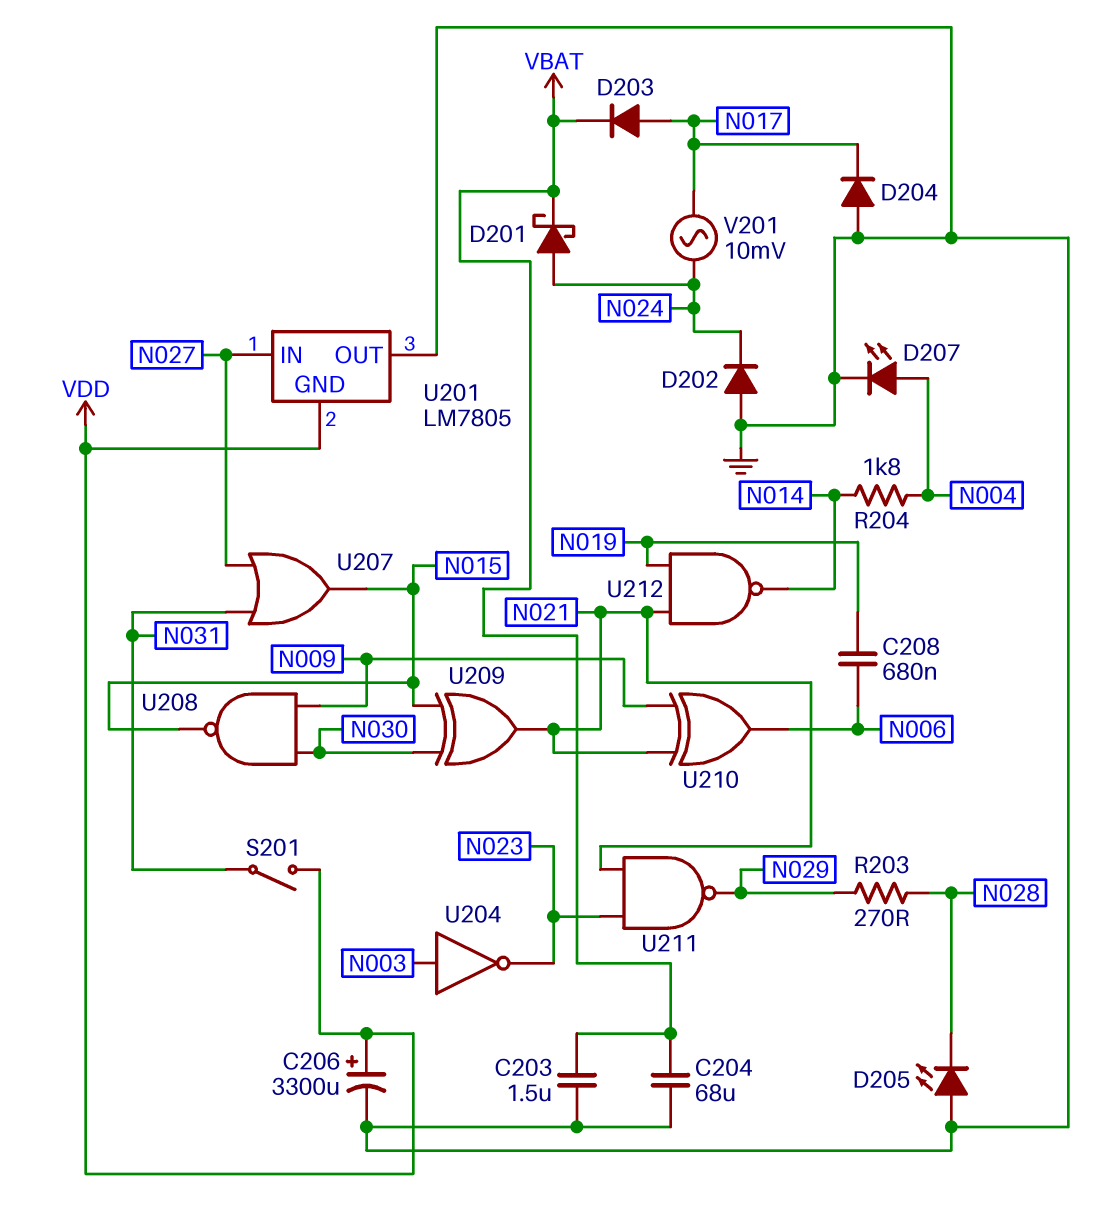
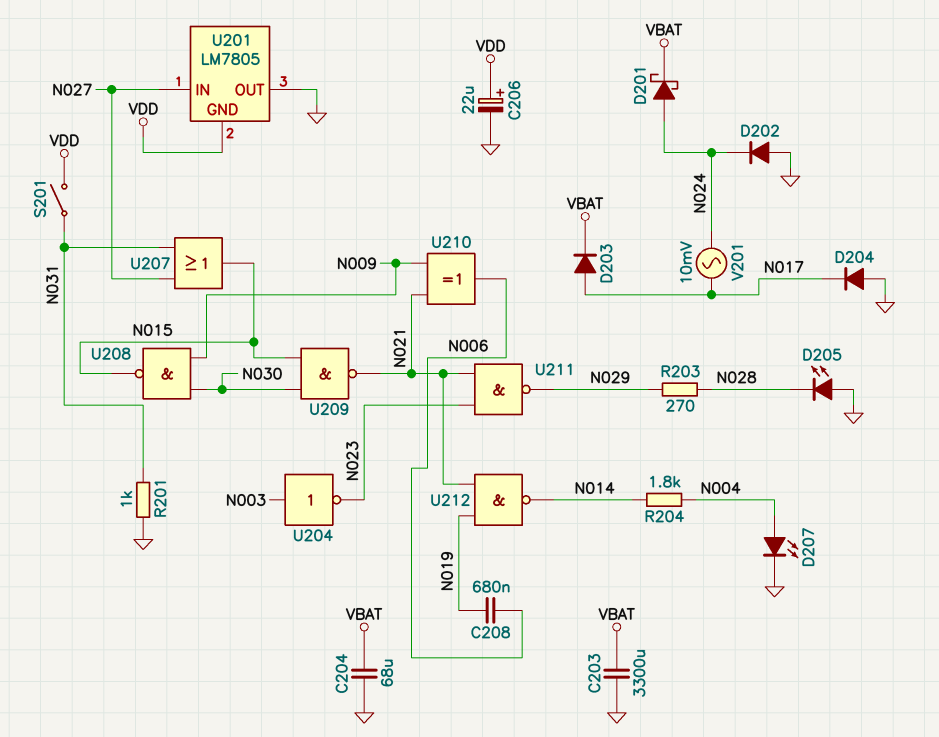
C203: 1.5uF (GND, VBAT) -> 3300uF (GND, VBAT)
C206: 3300uF (plus VDD, minus GND) -> 22uF (plus VDD, minus GND)
R201: none -> 1k (GND, N031)
U209: XOR (in N015, in N030, out N021) -> NAND (in N015, in N030, out N021)

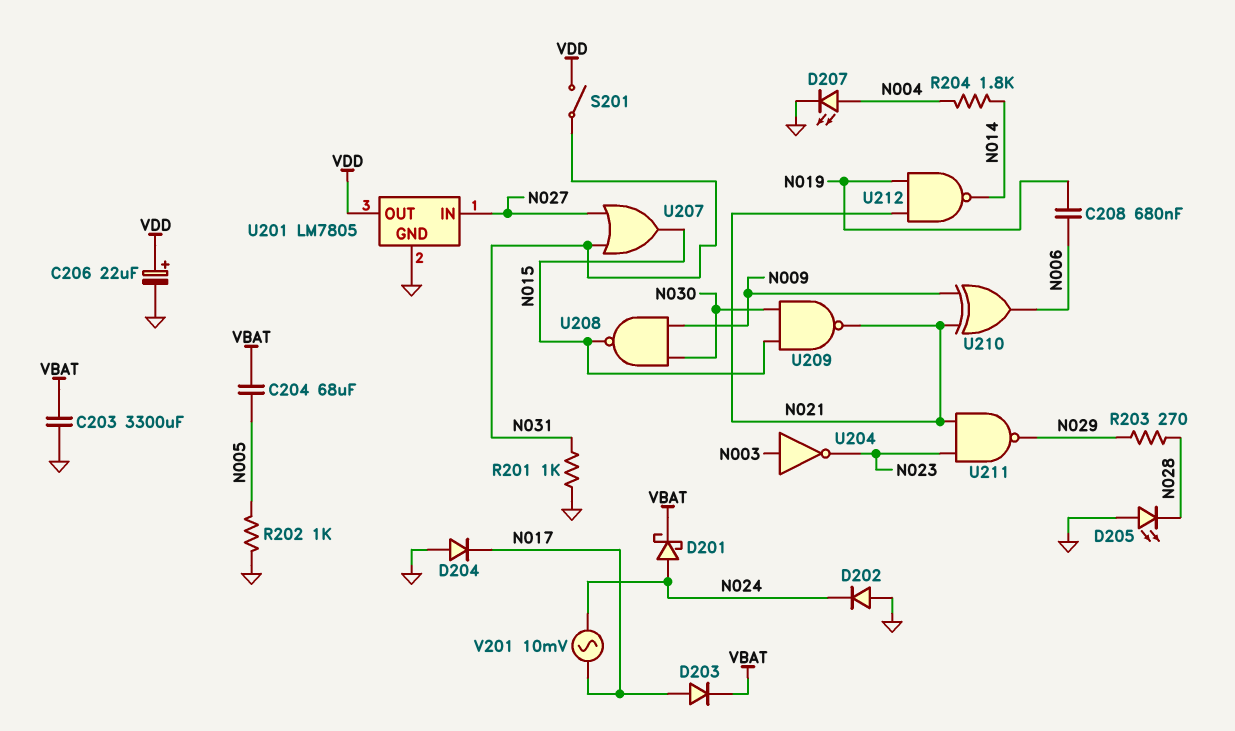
C204: 68uF (GND, VBAT) -> 68uF (N005, VBAT)
R202: none -> 1k (GND, N005)
U201 pin GND: VDD -> GND
U201 pin OUT: GND -> VDD

